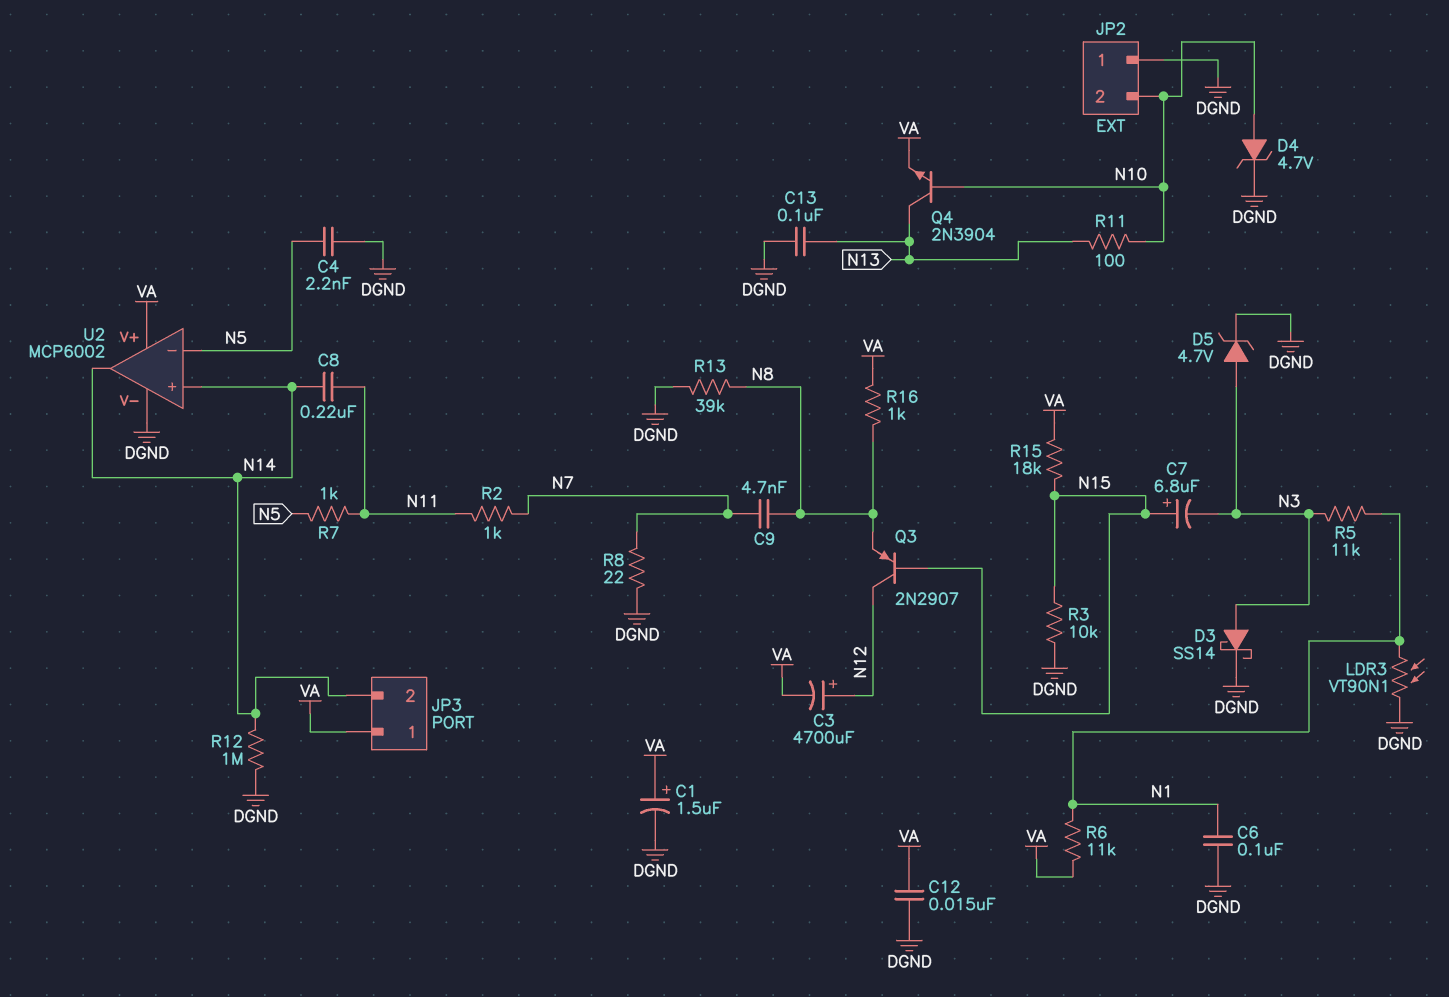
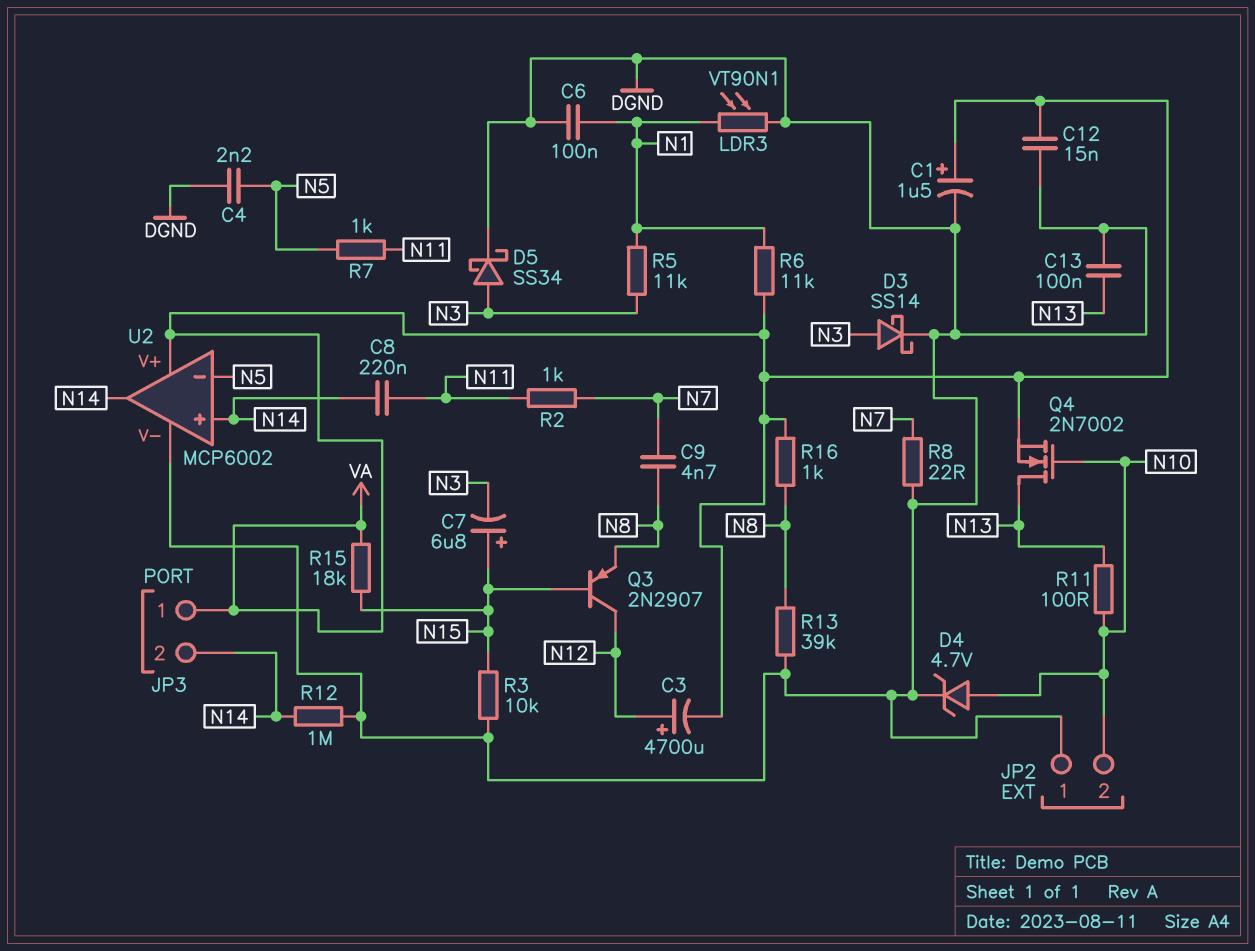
D5: zener 4.7V (A N3, K DGND) -> schottky SS34 (A N3, K DGND)
Q4: NPN 2N3904 (B N10, C N13, E VA) -> NMOS 2N7002 (G N10, D N13, S VA)

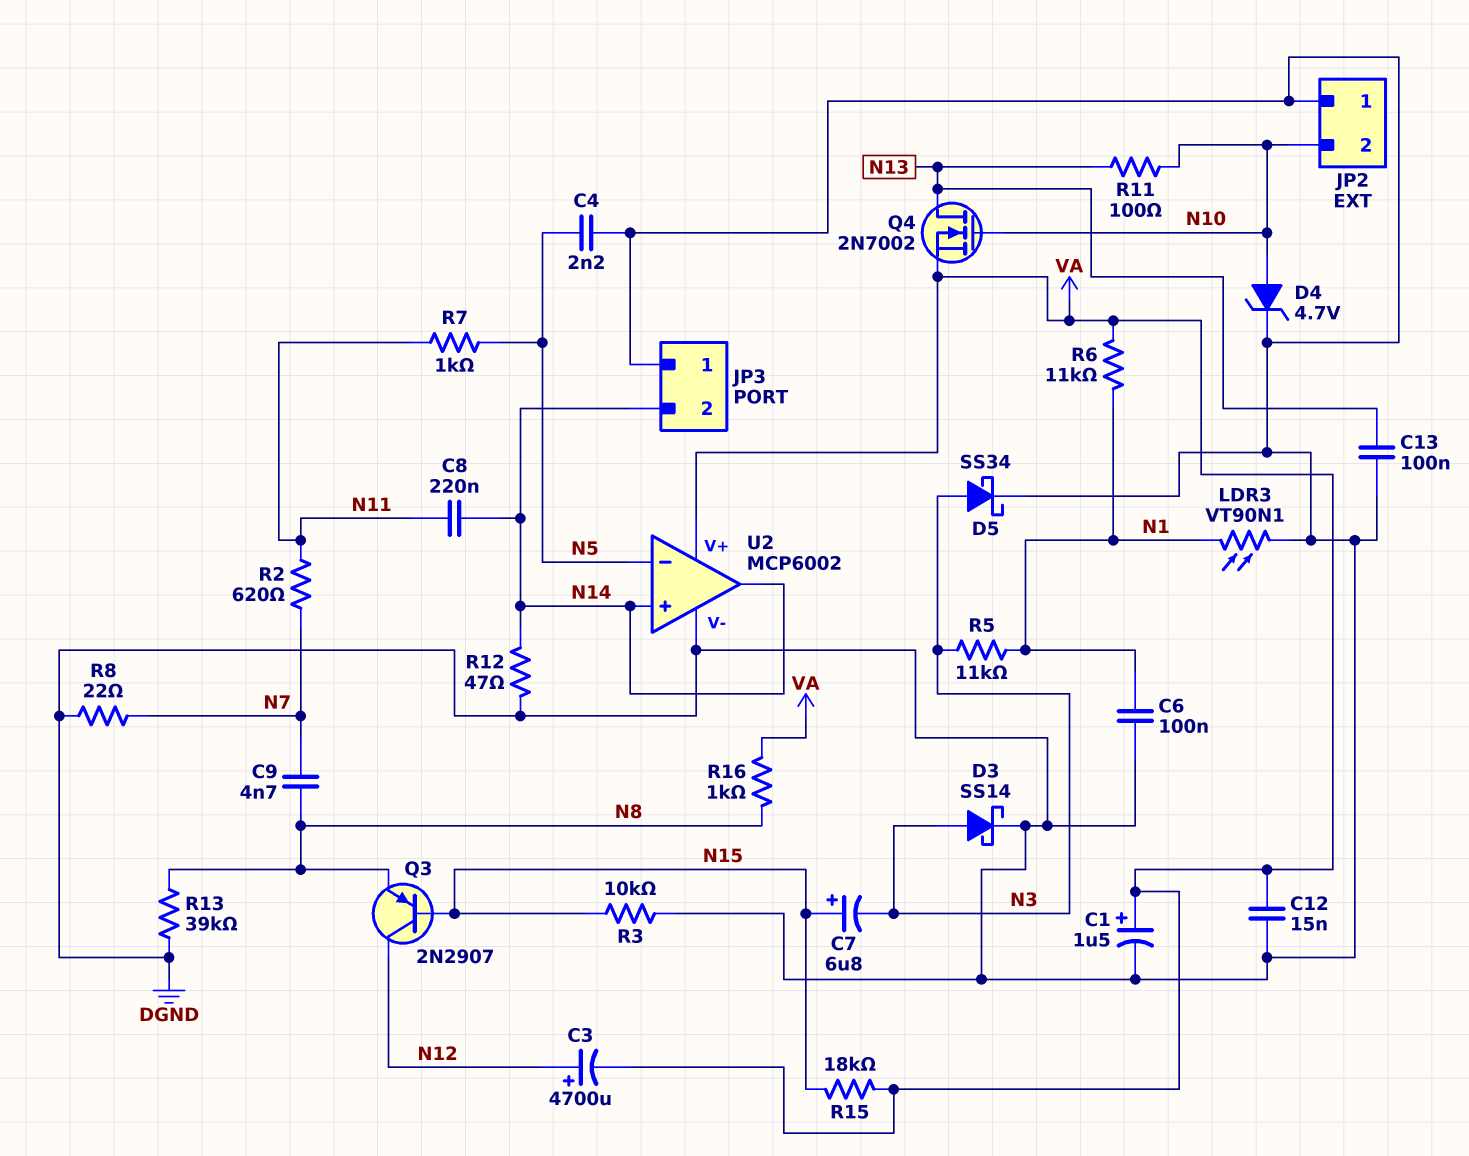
JP3 pin 1: VA -> DGND
R2: 1k (N7, N11) -> 620 (N7, N11)
R12: 1M (DGND, N14) -> 47 (DGND, N14)

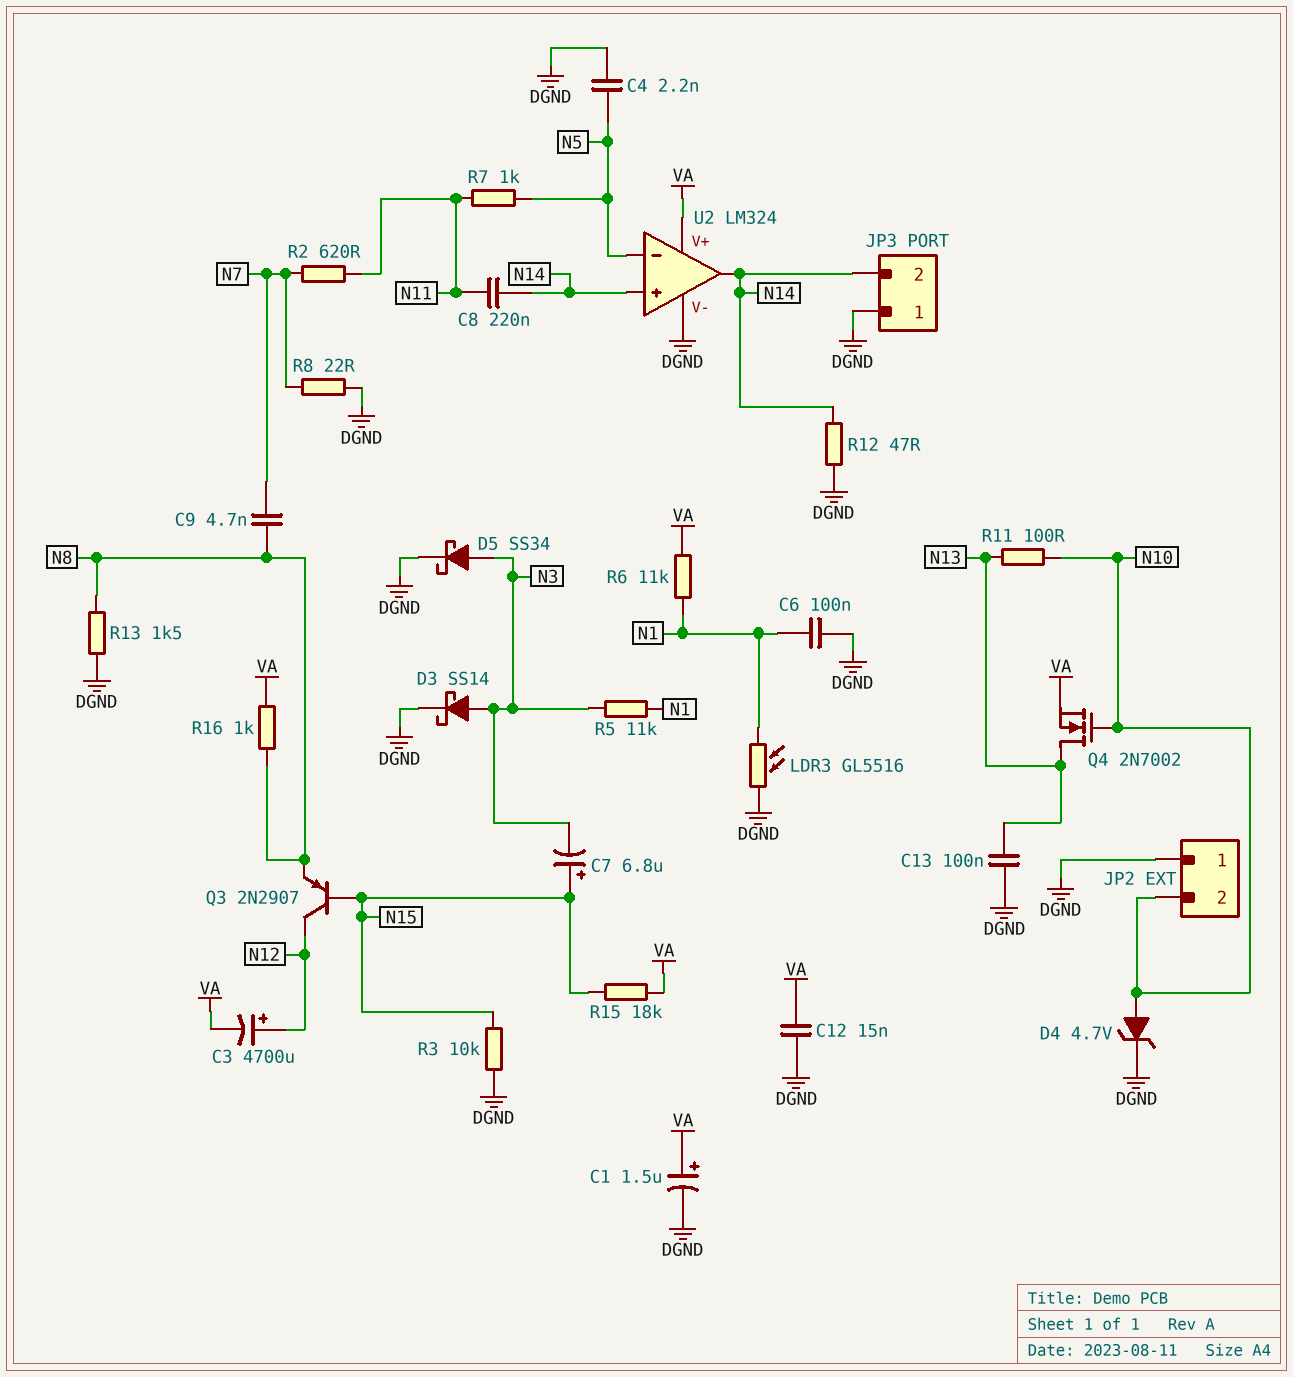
LDR3: VT90N1 (DGND, N1) -> GL5516 (DGND, N1)
R13: 39k (DGND, N8) -> 1.5k (DGND, N8)
U2: MCP6002 -> LM324

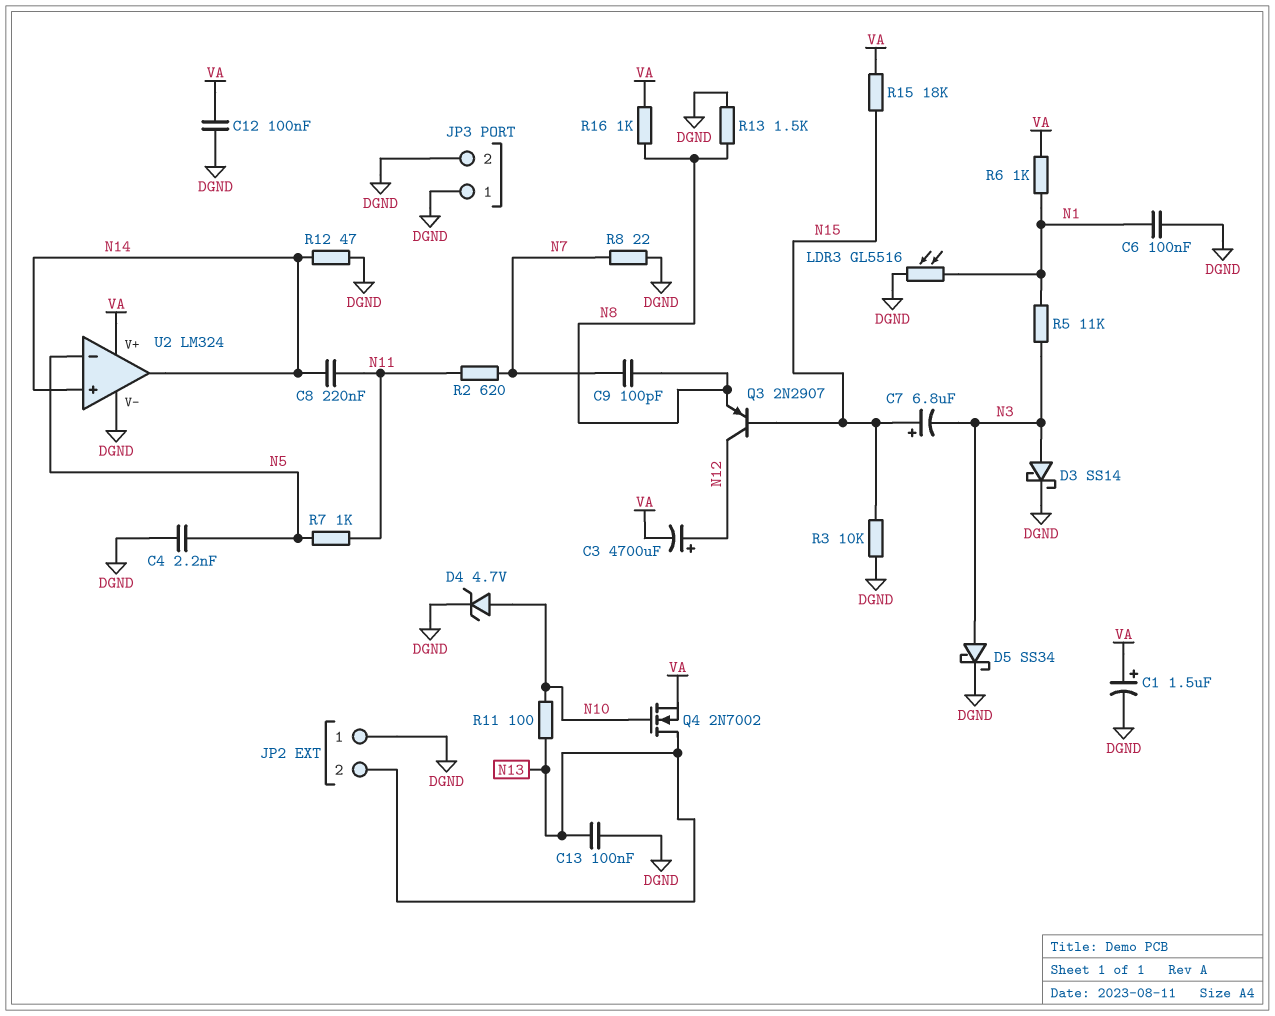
C9: 4.7nF (N7, N8) -> 100pF (N7, N8)
C12: 15nF (DGND, VA) -> 100nF (DGND, VA)
JP2 pin 2: N10 -> N13
JP3 pin 2: N14 -> DGND
R6: 11k (N1, VA) -> 1k (N1, VA)

